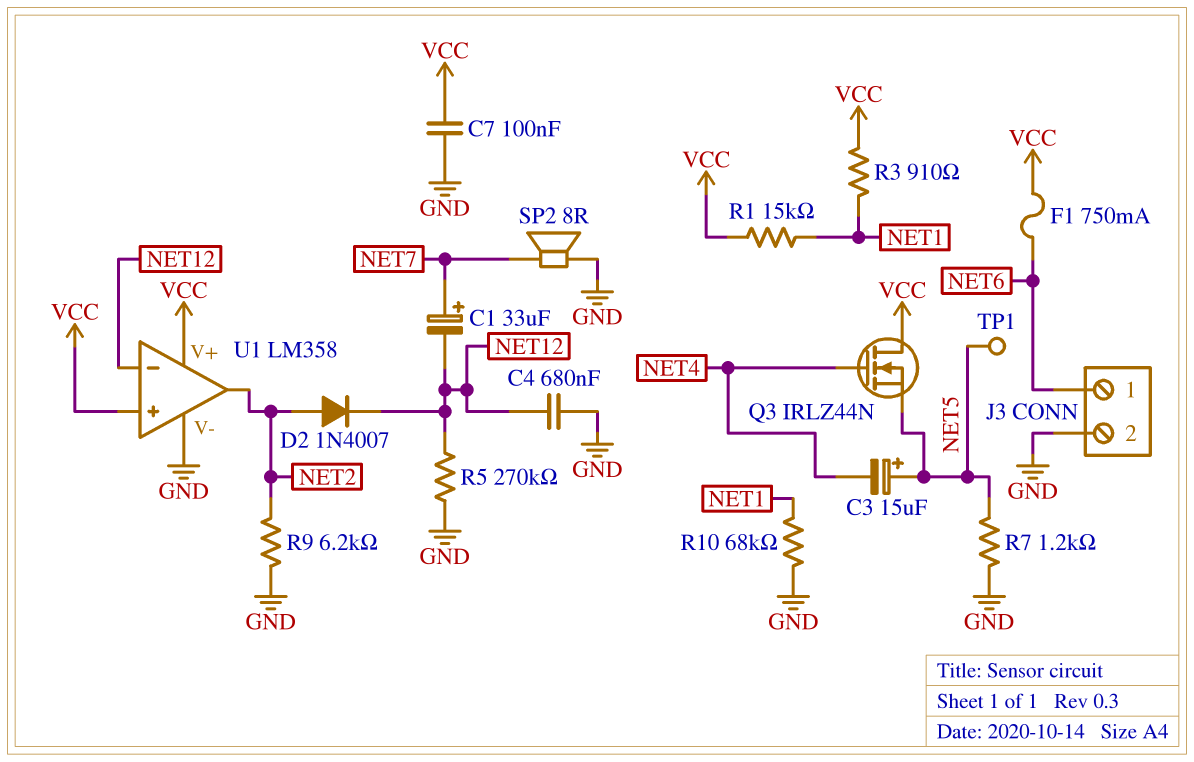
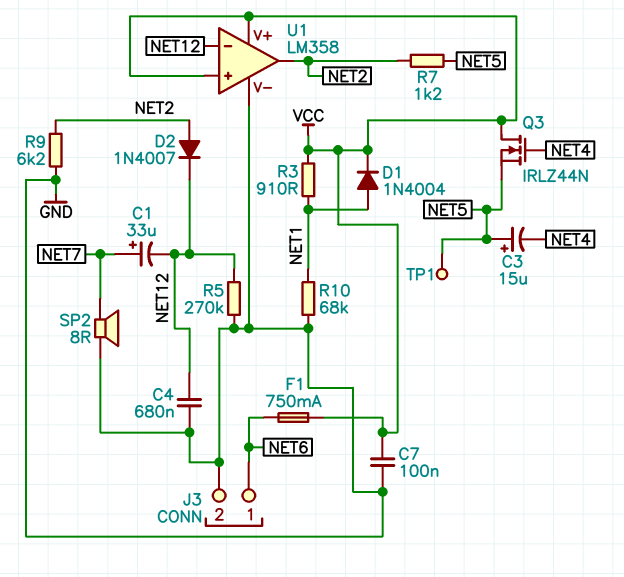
D1: none -> diode 1N4004 (A NET1, K VCC)
R1: 15k (NET1, VCC) -> none
R7: 1.2k (GND, NET5) -> 1.2k (NET2, NET5)

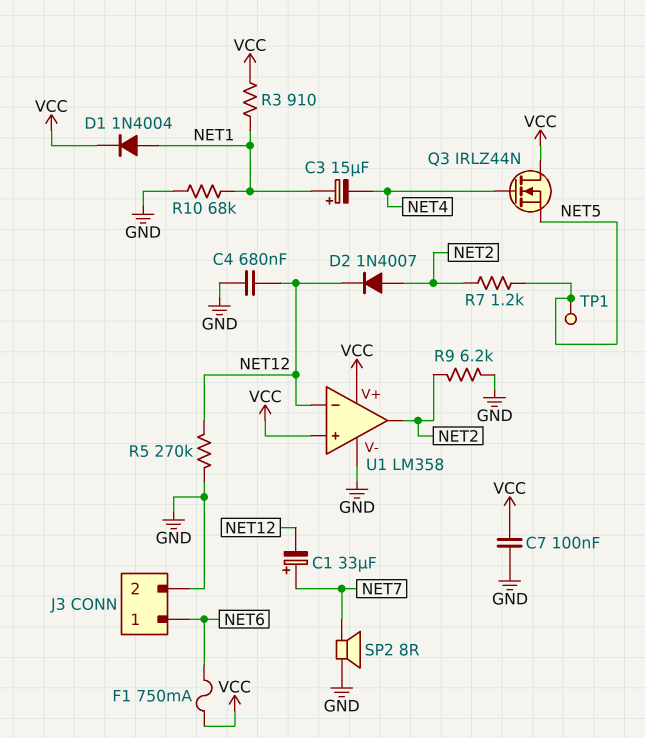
C3: 15uF (plus NET5, minus NET4) -> 15uF (plus NET1, minus NET4)

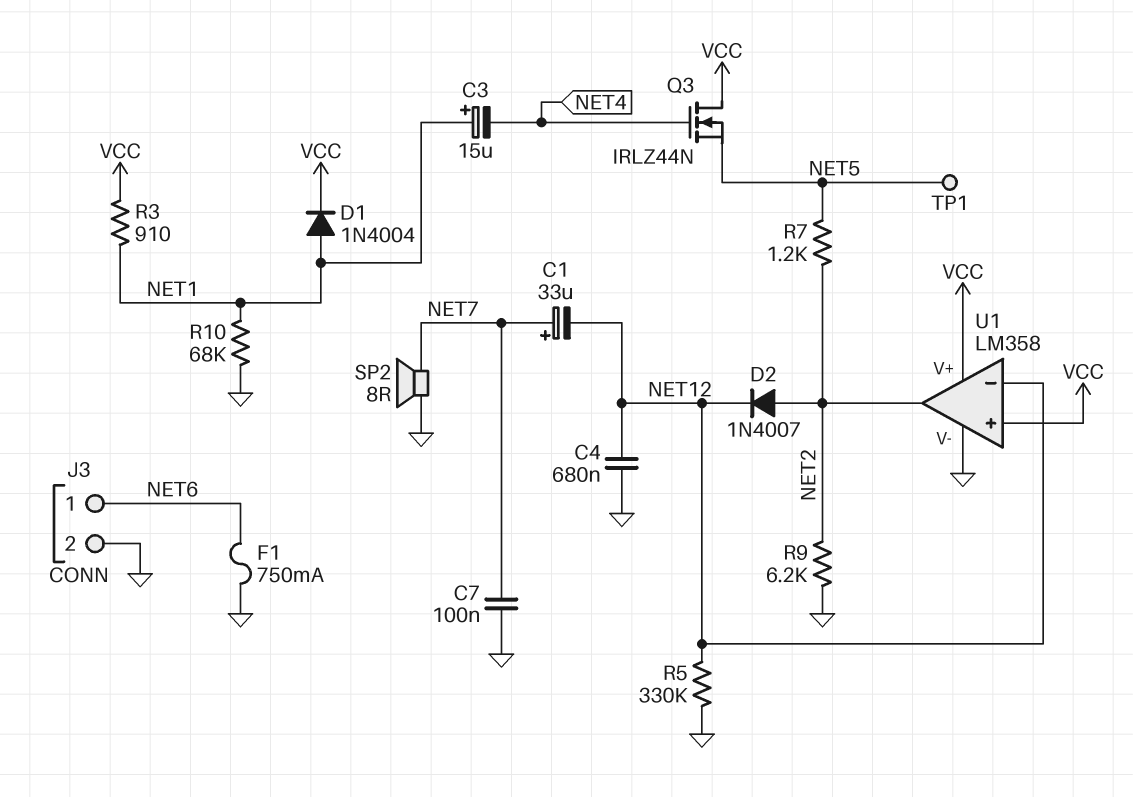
C7: 100nF (GND, VCC) -> 100nF (GND, NET7)
F1: 750mA (NET6, VCC) -> 750mA (GND, NET6)
R5: 270k (GND, NET12) -> 330k (GND, NET12)

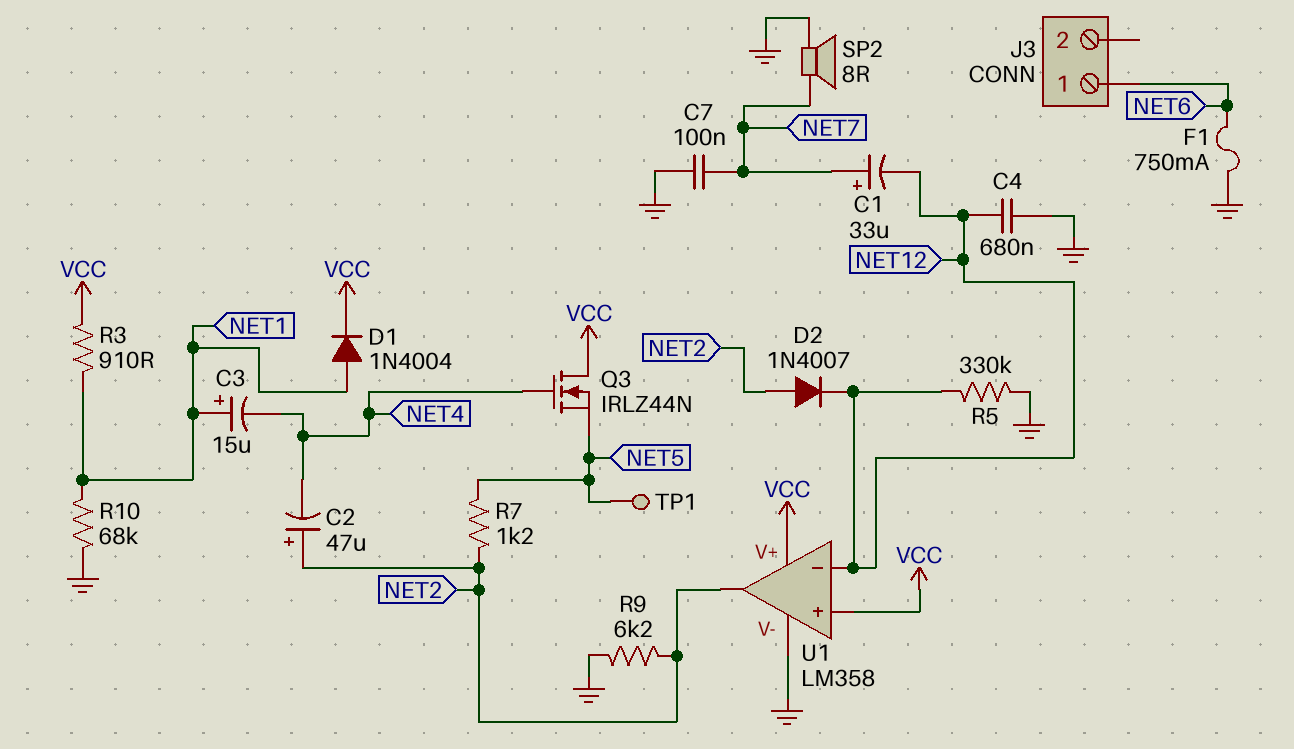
C2: none -> 47uF (plus NET2, minus NET4)
J3 pin 2: GND -> none

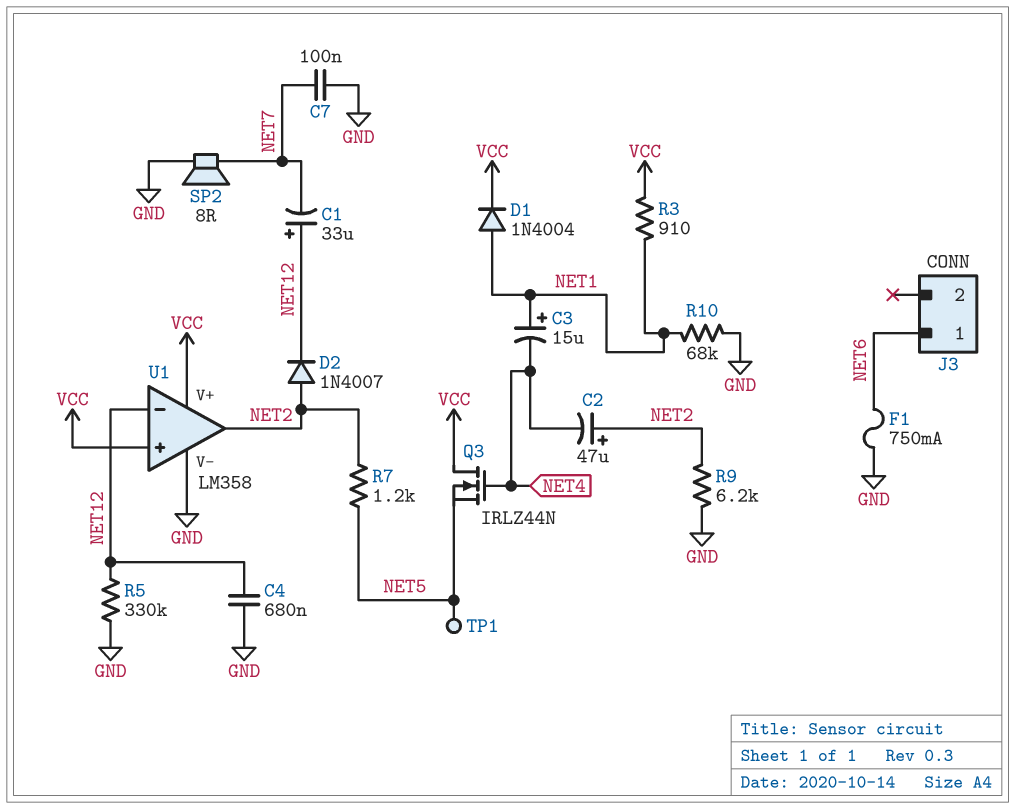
C1: 33uF (plus NET7, minus NET12) -> 33uF (plus NET12, minus NET7)

